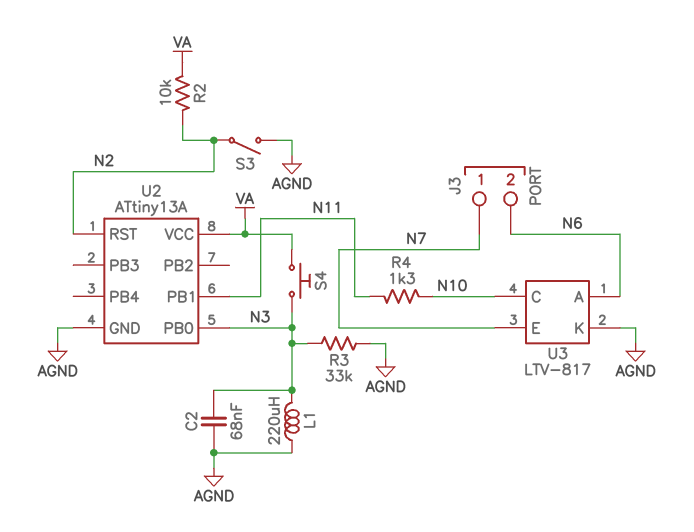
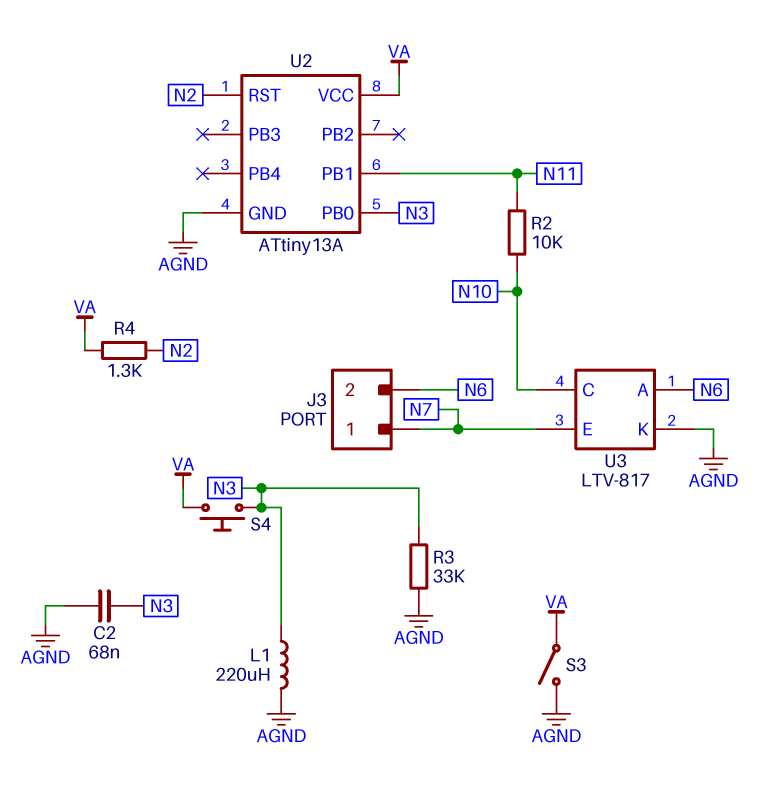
R2: 10k (N2, VA) -> 10k (N10, N11)
R4: 1.3k (N10, N11) -> 1.3k (N2, VA)
S3: switch (AGND, N2) -> switch (AGND, VA)

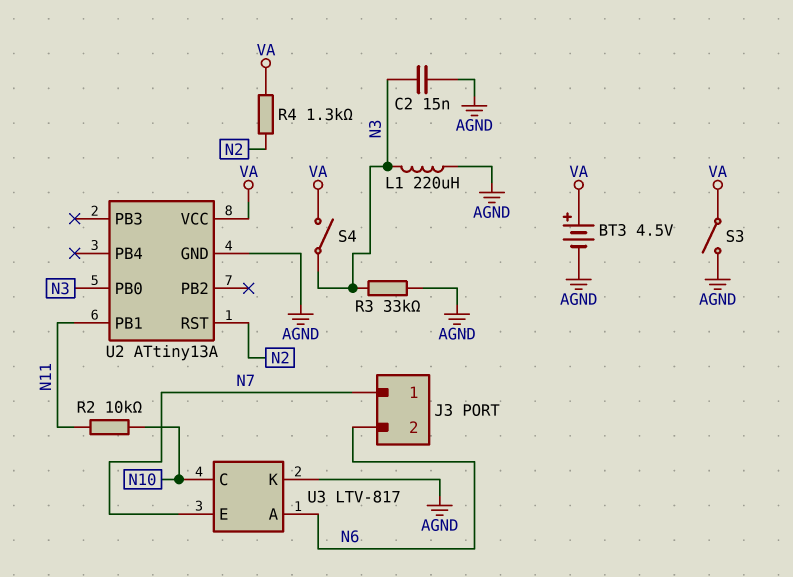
BT3: none -> 4.5V (plus VA, minus AGND)
C2: 68nF (AGND, N3) -> 15nF (AGND, N3)
S4: button (N3, VA) -> switch (N3, VA)

